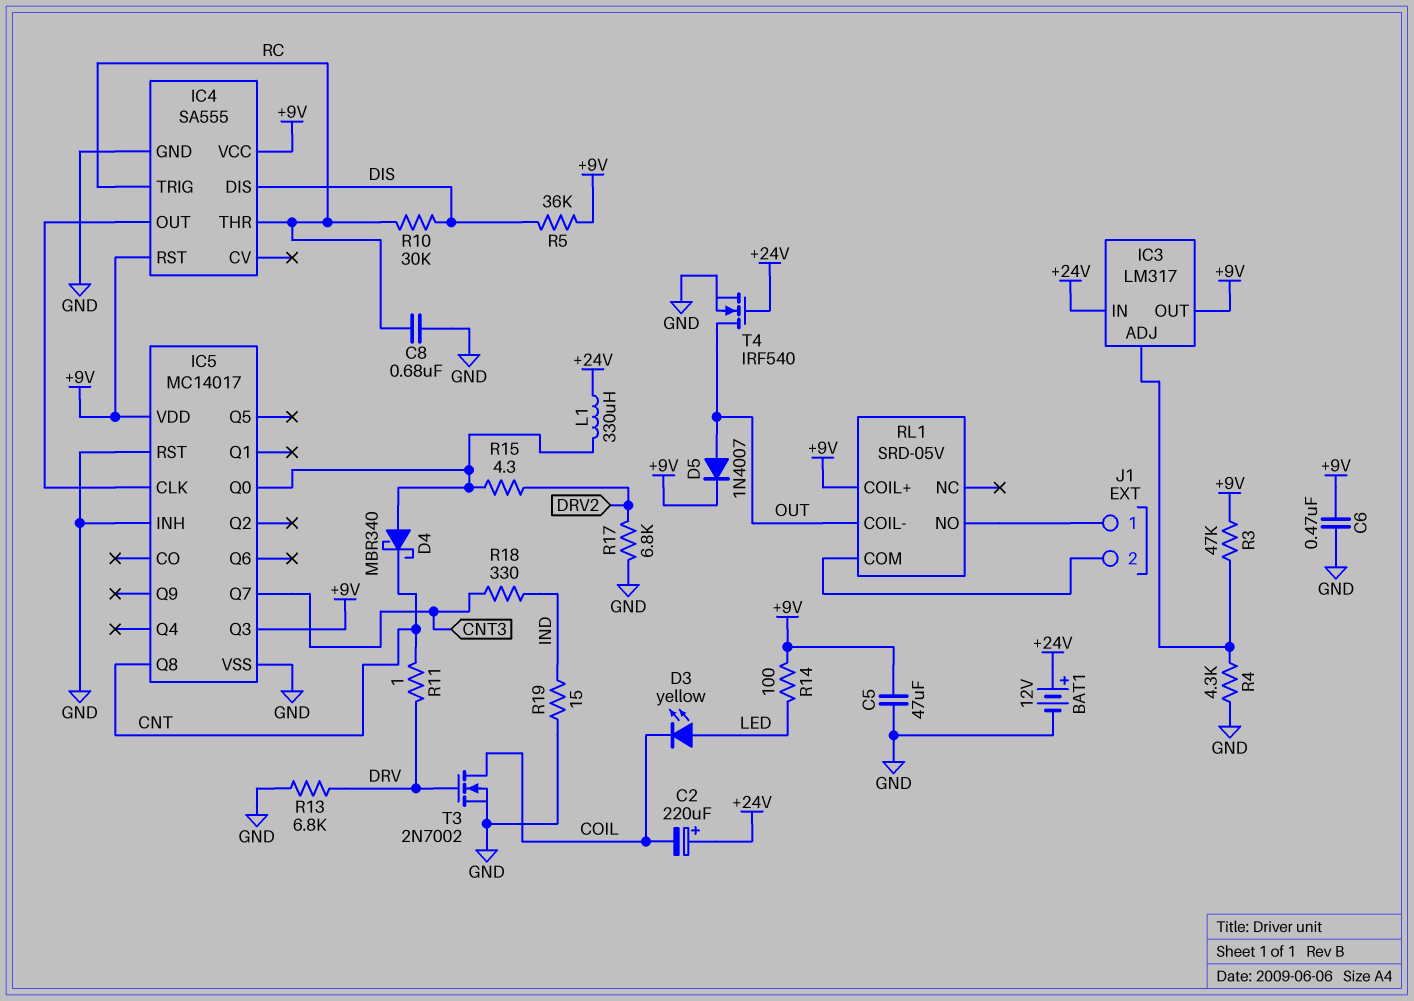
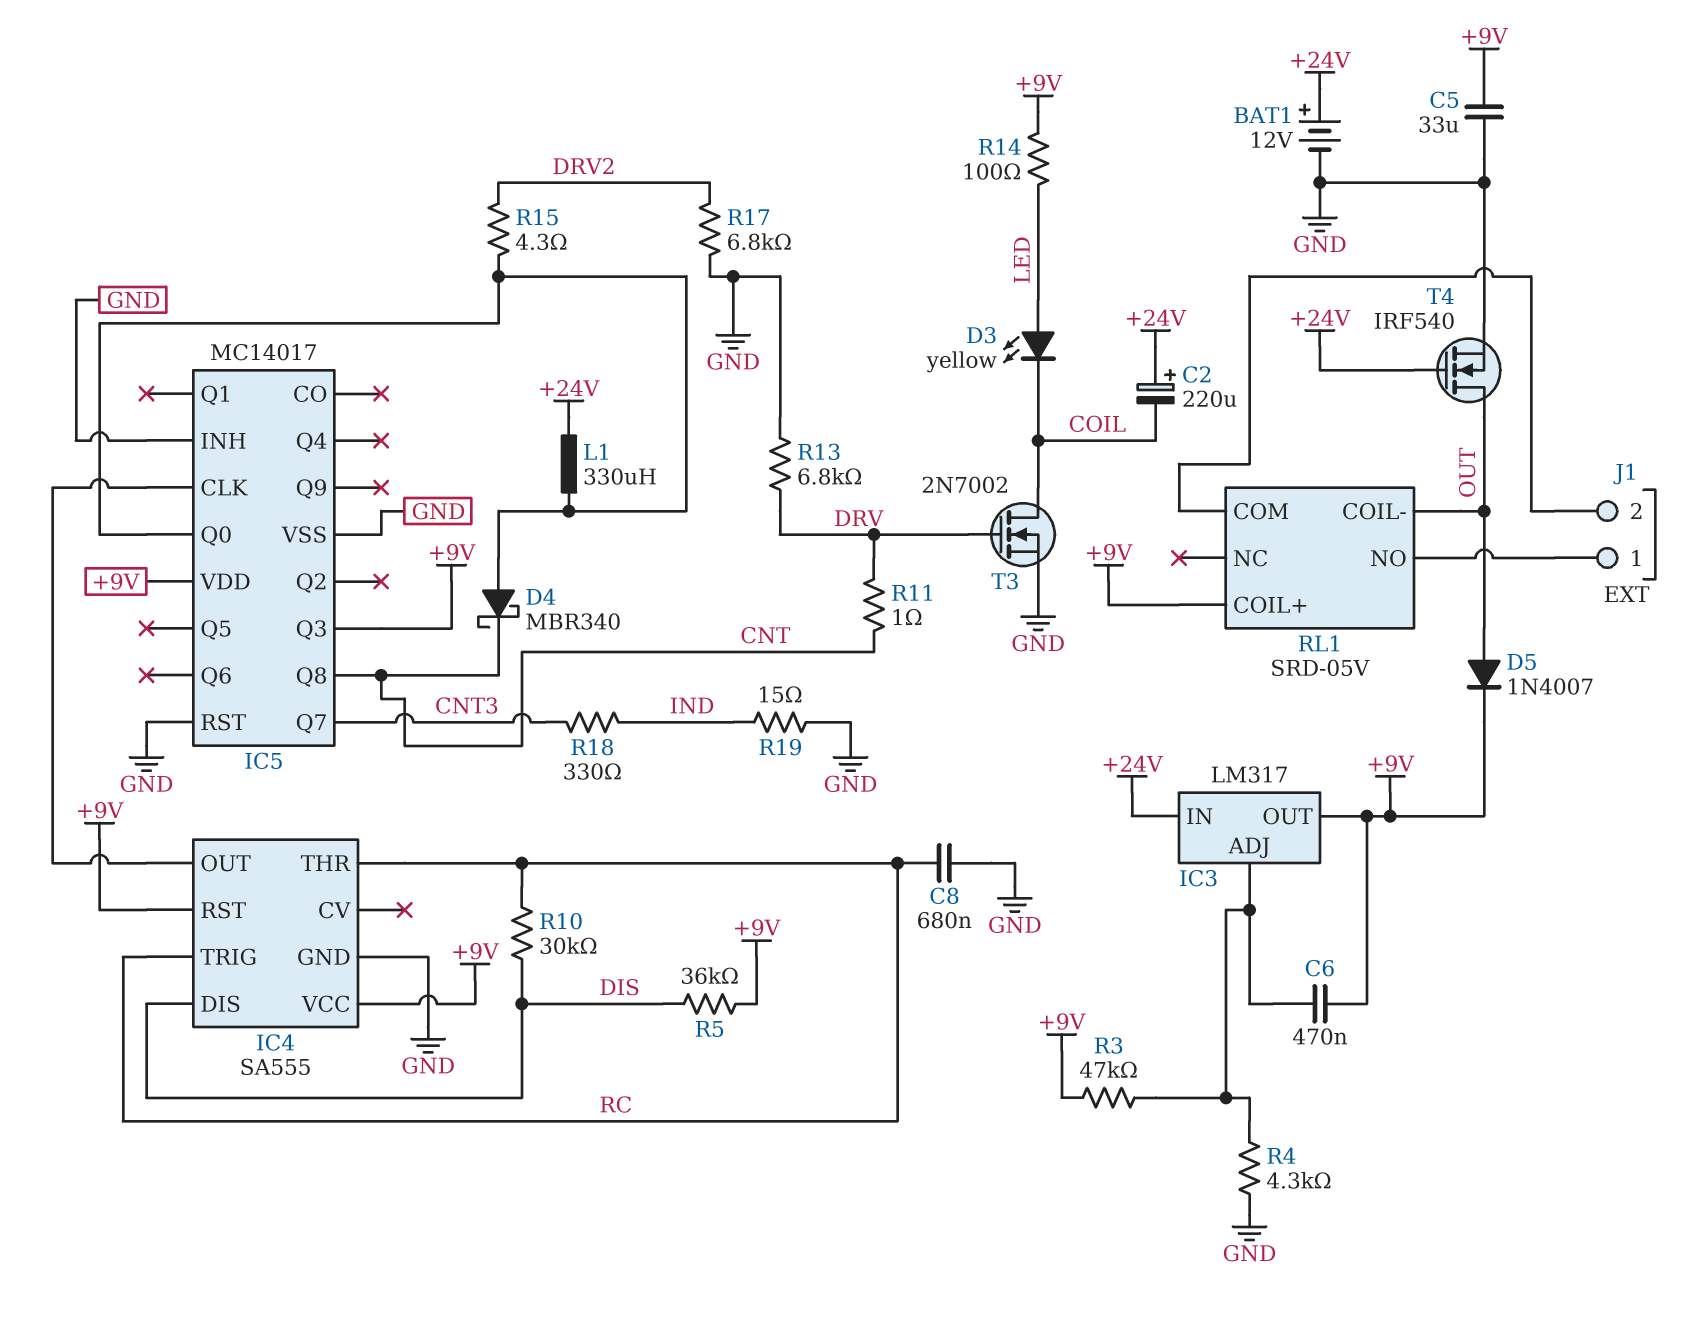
C5: 47uF (+9V, GND) -> 33uF (+9V, GND)
C6: 470nF (+9V, GND) -> 470nF (+9V, IC3/ADJ)

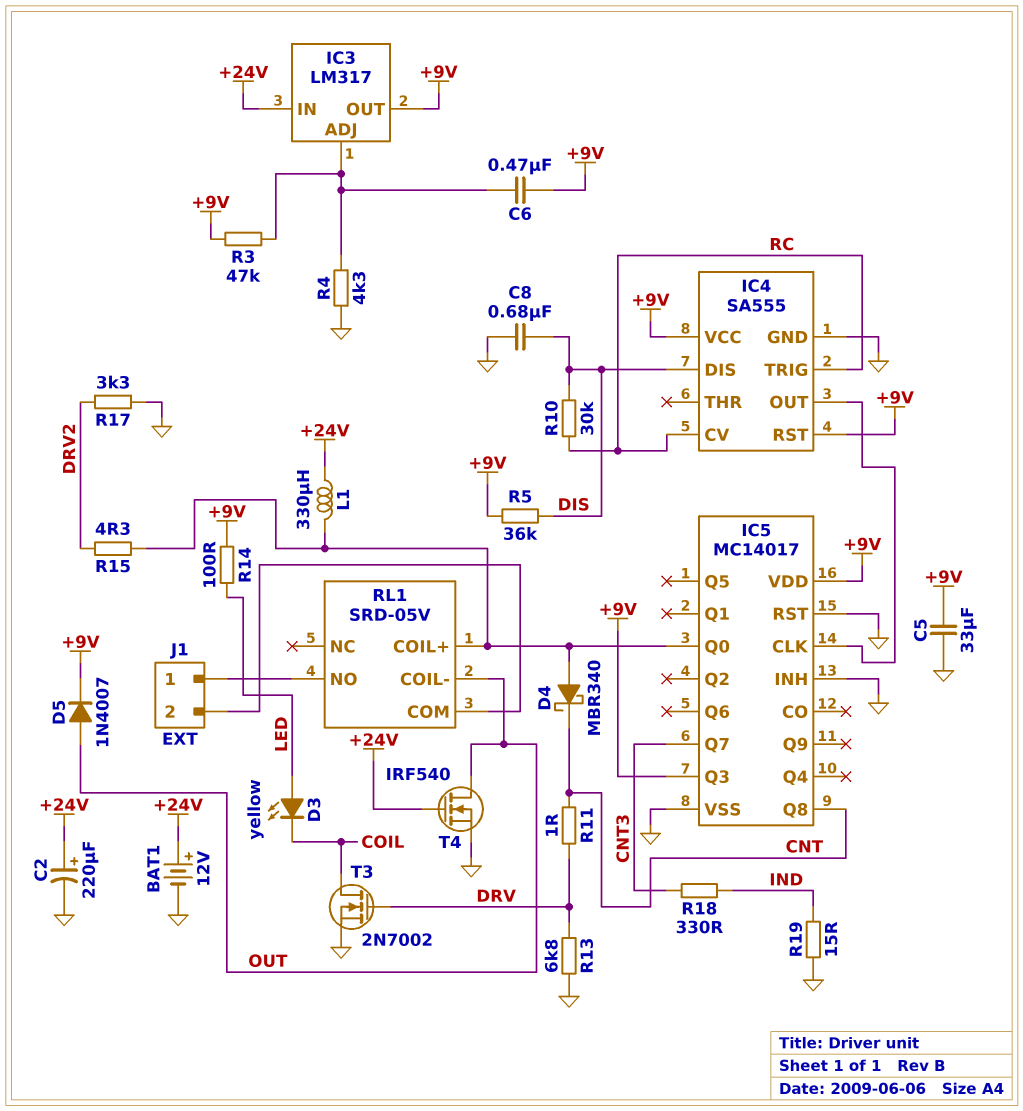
C2: 220uF (plus +24V, minus COIL) -> 220uF (plus +24V, minus GND)
C8: 680nF (GND, RC) -> 680nF (DIS, GND)
IC4 pin CV: none -> RC
IC4 pin THR: RC -> none
R17: 6.8k (DRV2, GND) -> 3.3k (DRV2, GND)
RL1 pin COIL+: +9V -> IC5/Q0

